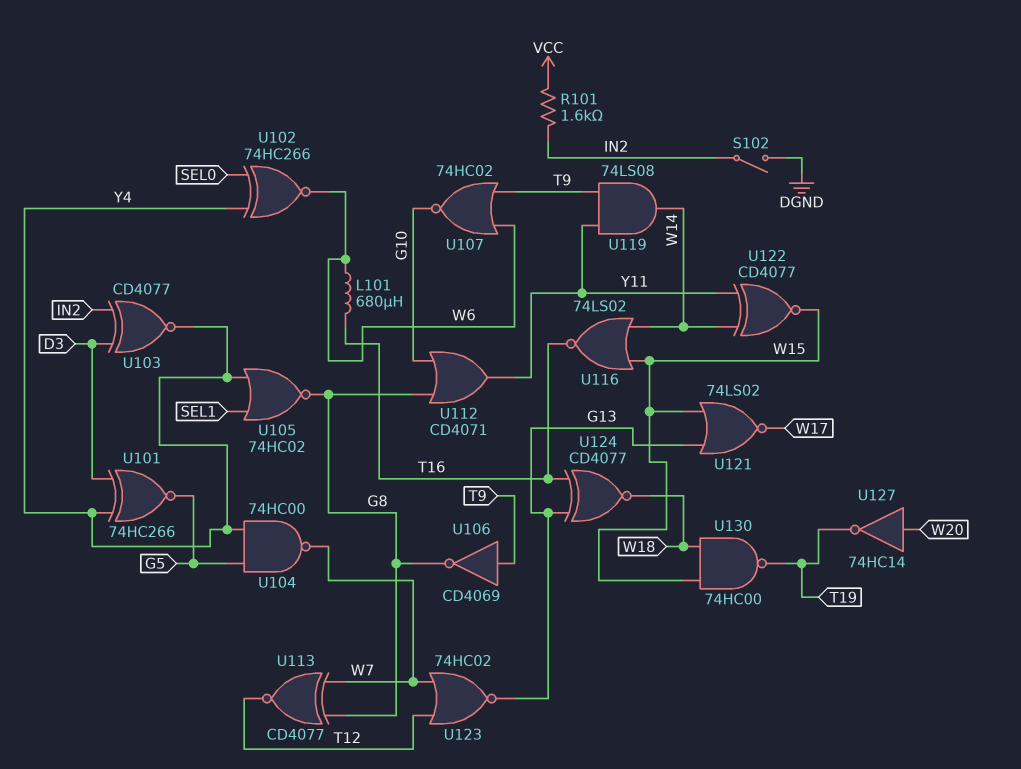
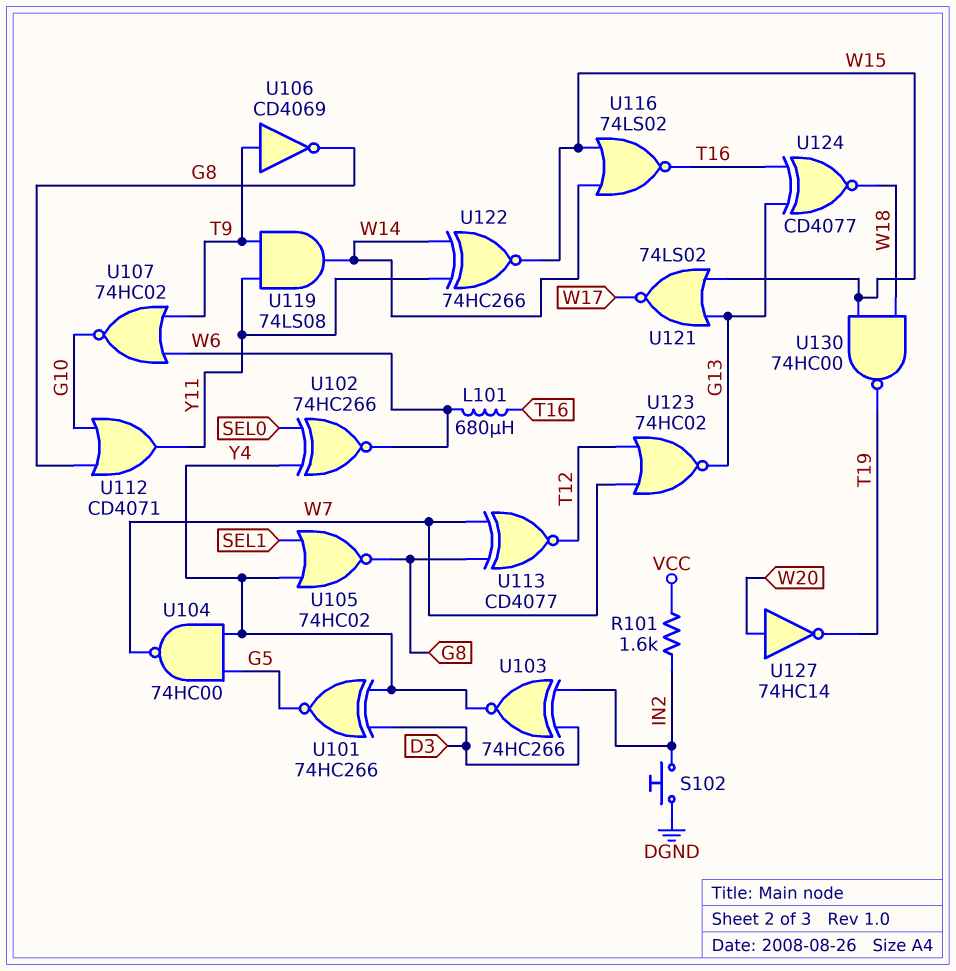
S102: switch (DGND, IN2) -> button (DGND, IN2)
U103: XNOR CD4077 (in D3, in IN2, out Y4) -> XNOR 74HC266 (in D3, in IN2, out Y4)
U122: XNOR CD4077 (in W14, in Y11, out W15) -> XNOR 74HC266 (in W14, in Y11, out W15)

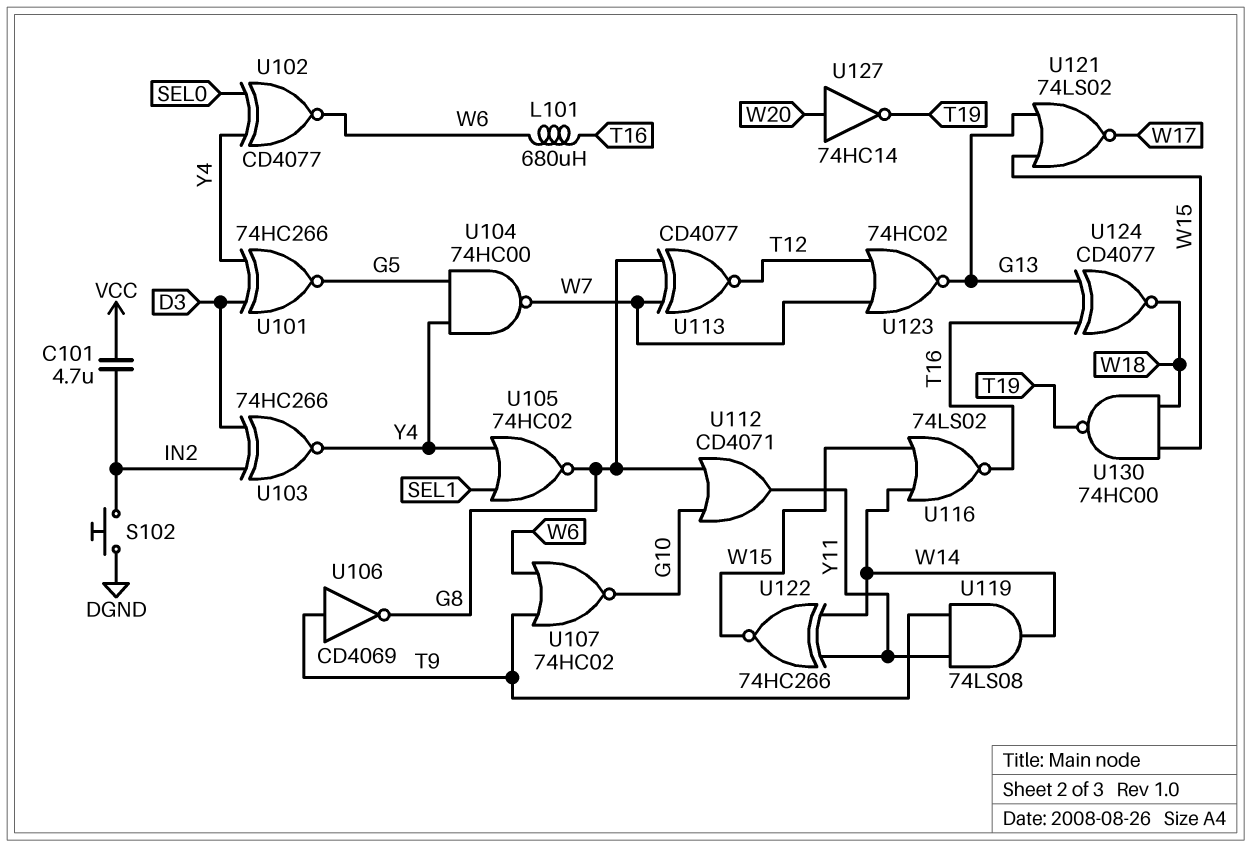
C101: none -> 4.7uF (IN2, VCC)
R101: 1.6k (IN2, VCC) -> none
U102: XNOR 74HC266 (in SEL0, in Y4, out W6) -> XNOR CD4077 (in SEL0, in Y4, out W6)

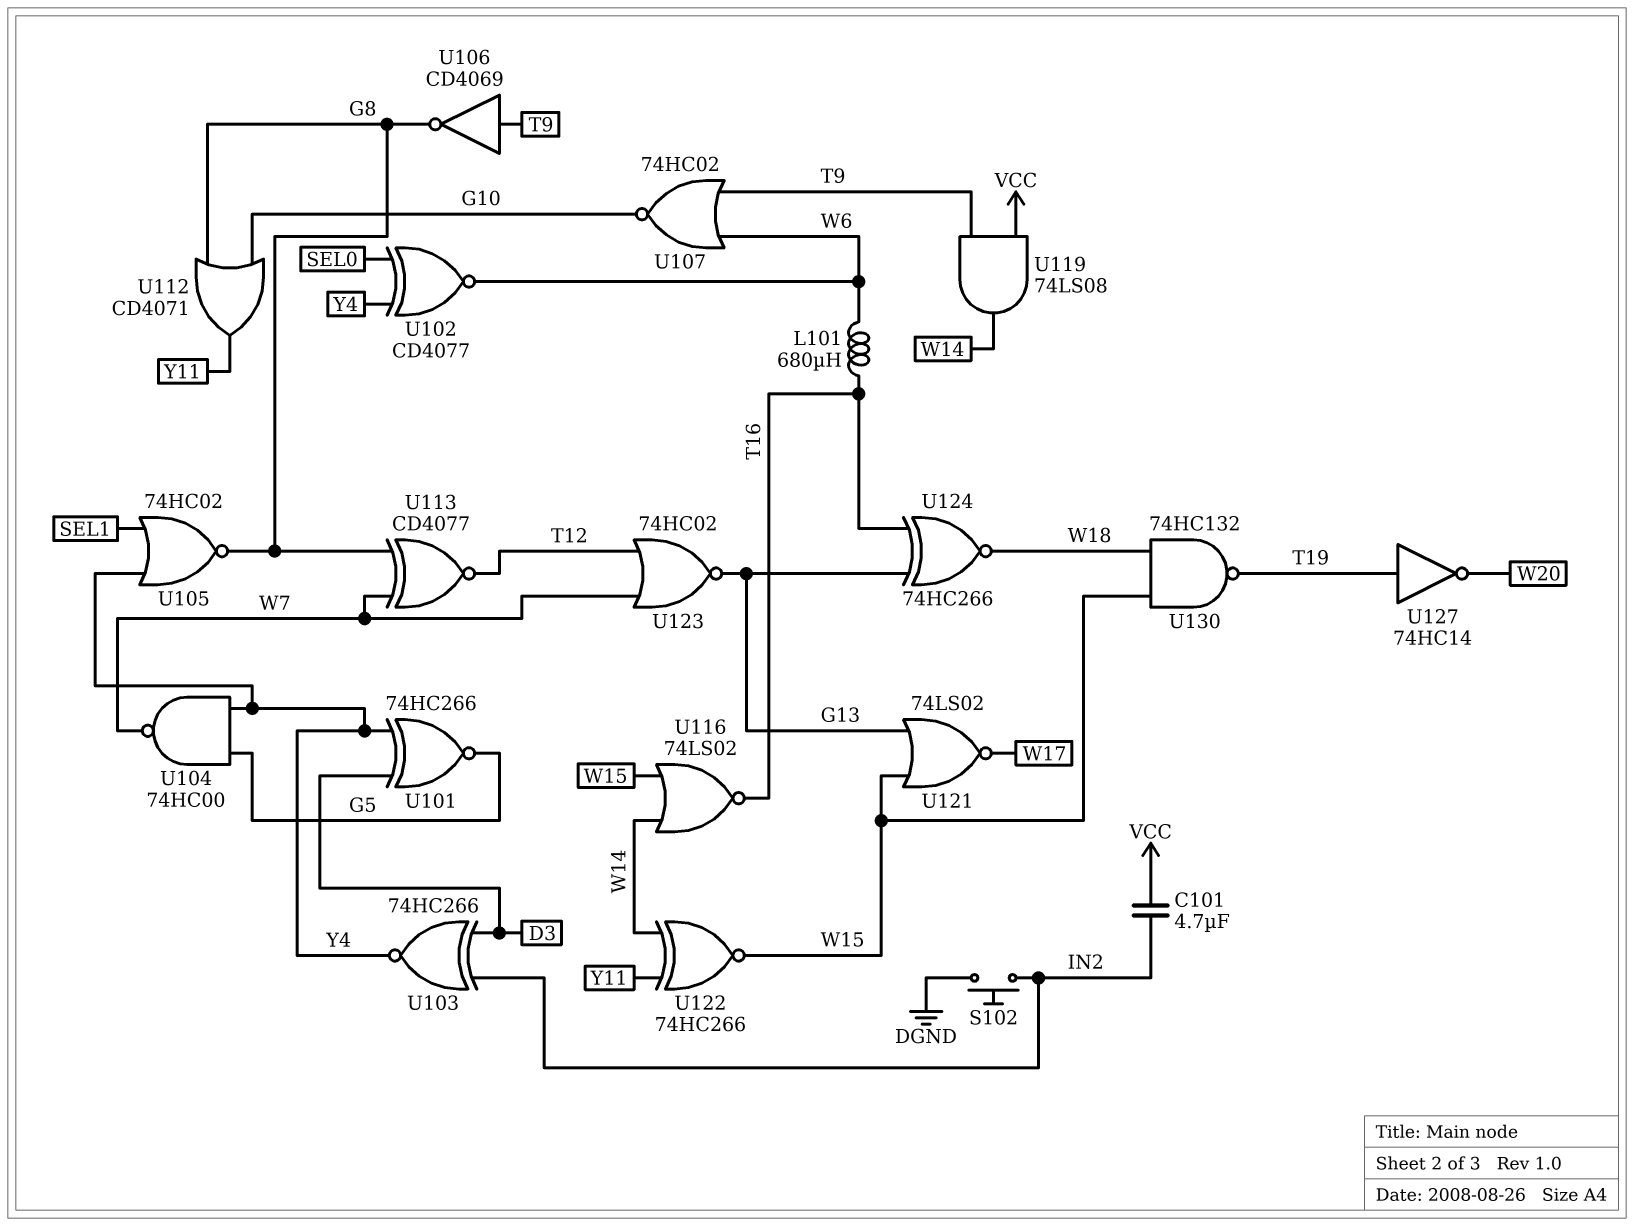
U119: AND 74LS08 (in T9, in Y11, out W14) -> AND 74LS08 (in T9, in VCC, out W14)
U124: XNOR CD4077 (in G13, in T16, out W18) -> XNOR 74HC266 (in G13, in T16, out W18)
U127: NOT 74HC14 (in W20, out T19) -> NOT 74HC14 (in T19, out W20)
U130: NAND 74HC00 (in W15, in W18, out T19) -> NAND 74HC132 (in W15, in W18, out T19)

